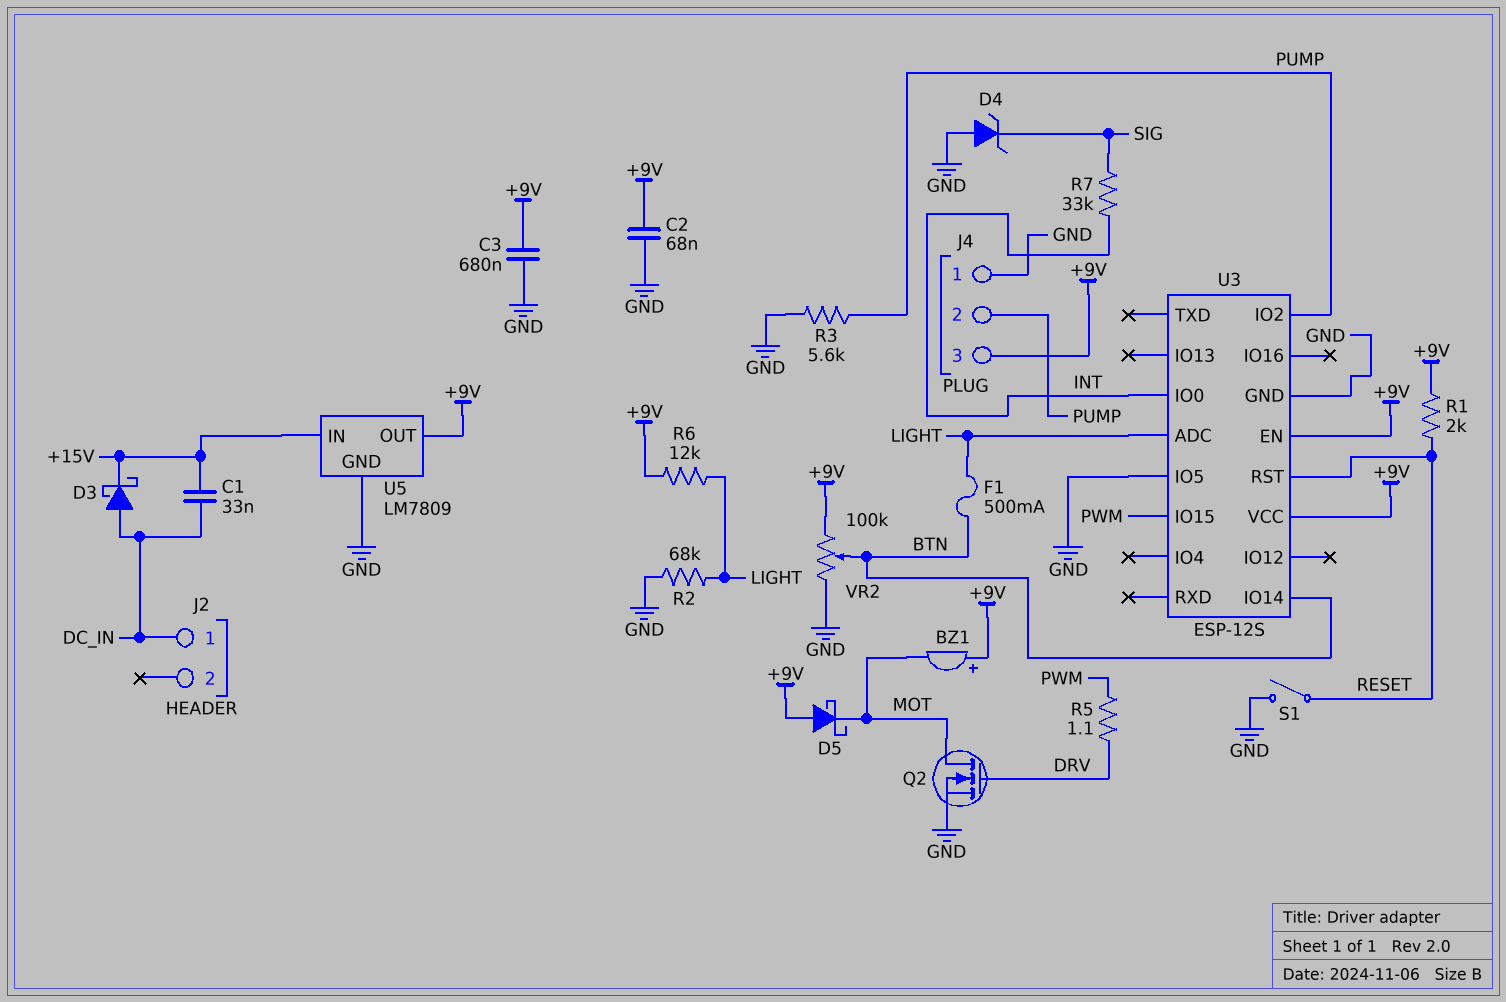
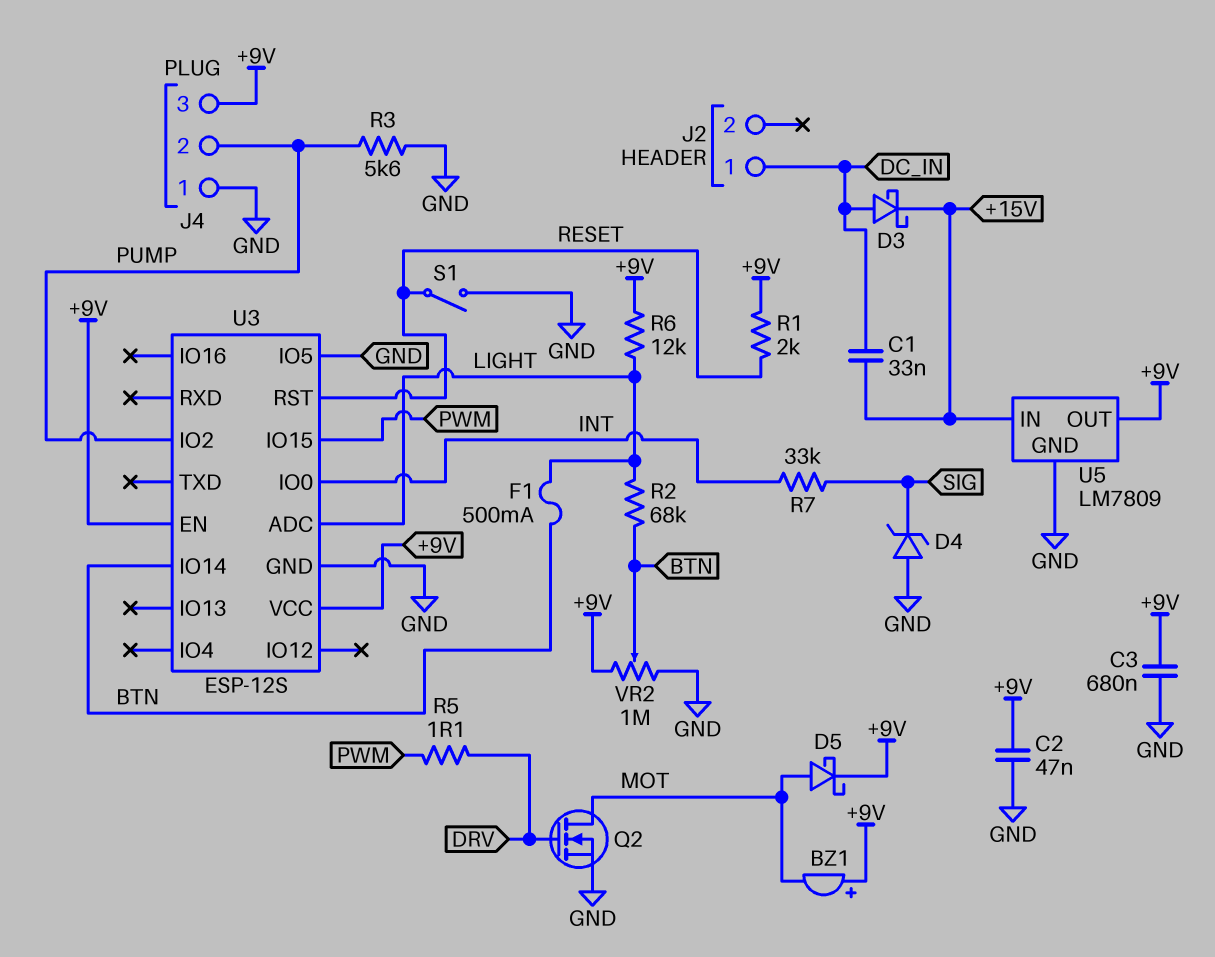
C2: 68nF (+9V, GND) -> 47nF (+9V, GND)
D5: schottky (A +9V, K MOT) -> schottky (A MOT, K +9V)
R2: 68k (GND, LIGHT) -> 68k (BTN, LIGHT)
VR2: 100k (+9V, GND, wiper BTN) -> 1M (+9V, GND, wiper BTN)

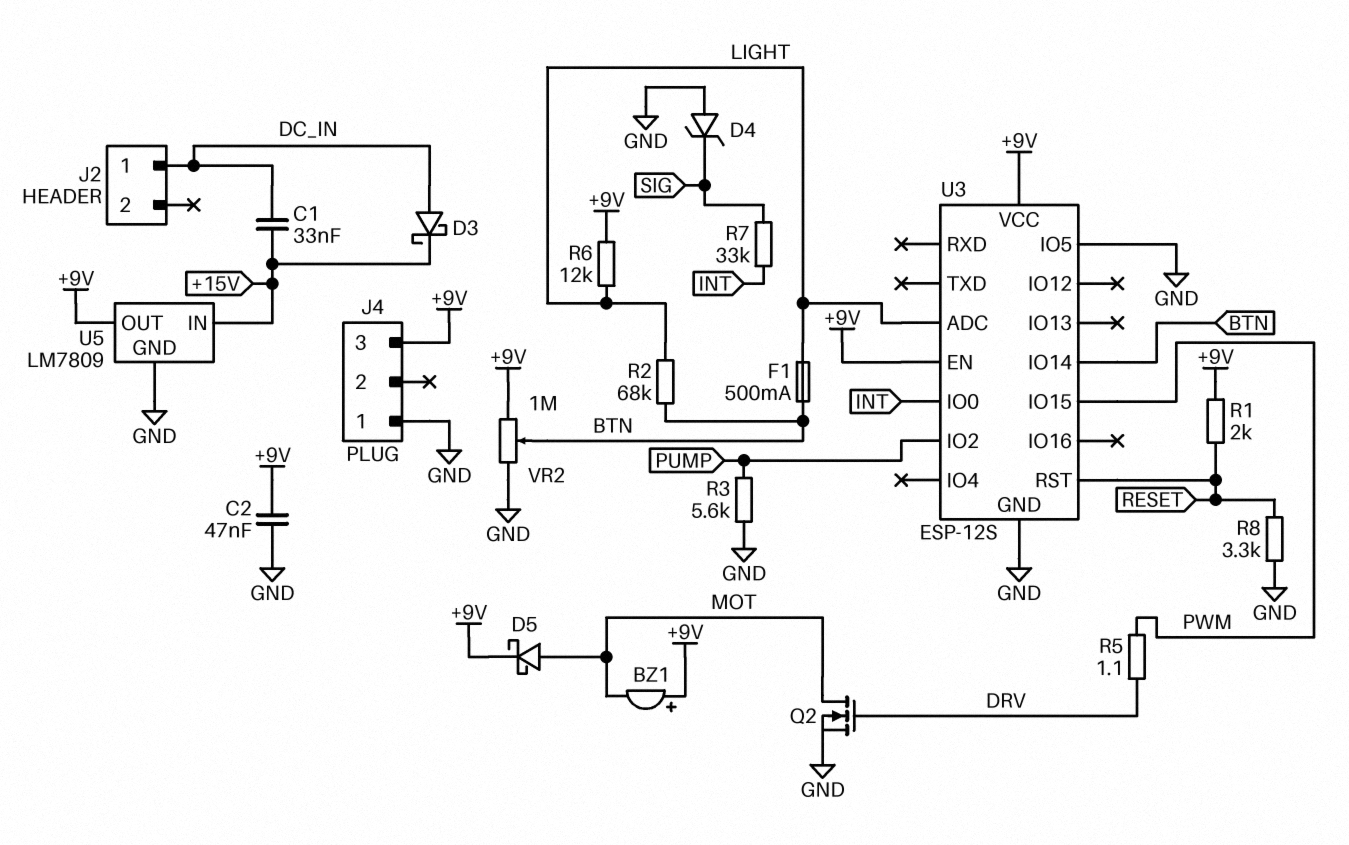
C3: 680nF (+9V, GND) -> none
J4 pin 2: PUMP -> none
R8: none -> 3.3k (GND, RESET)
S1: switch (GND, RESET) -> none

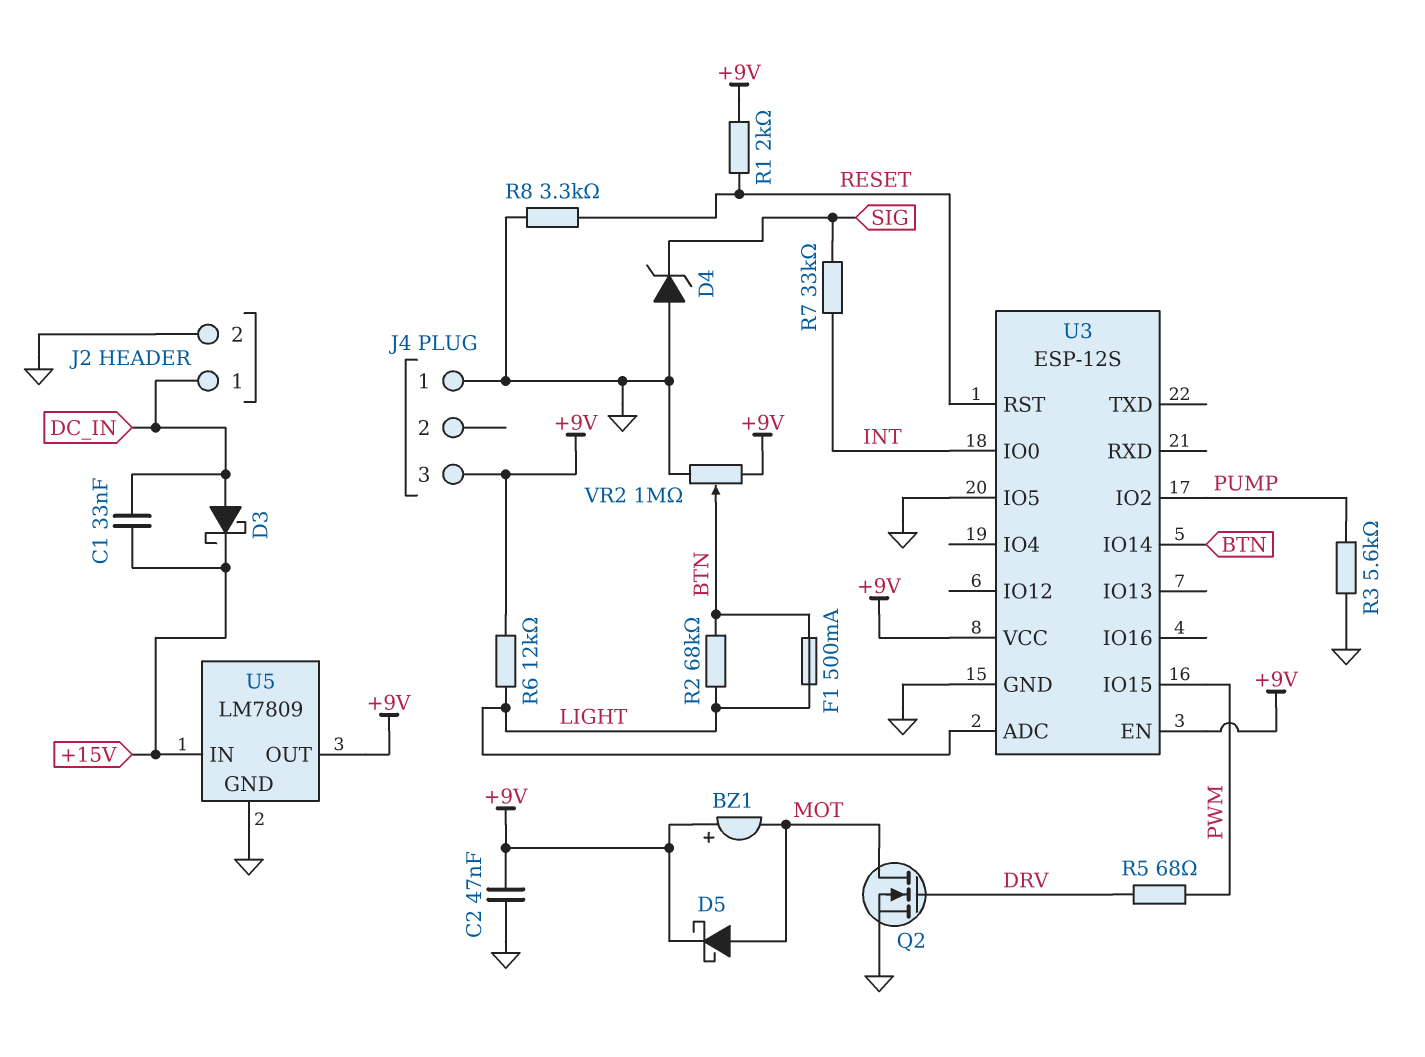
J2 pin 2: none -> GND
R5: 1.1 (DRV, PWM) -> 68 (DRV, PWM)

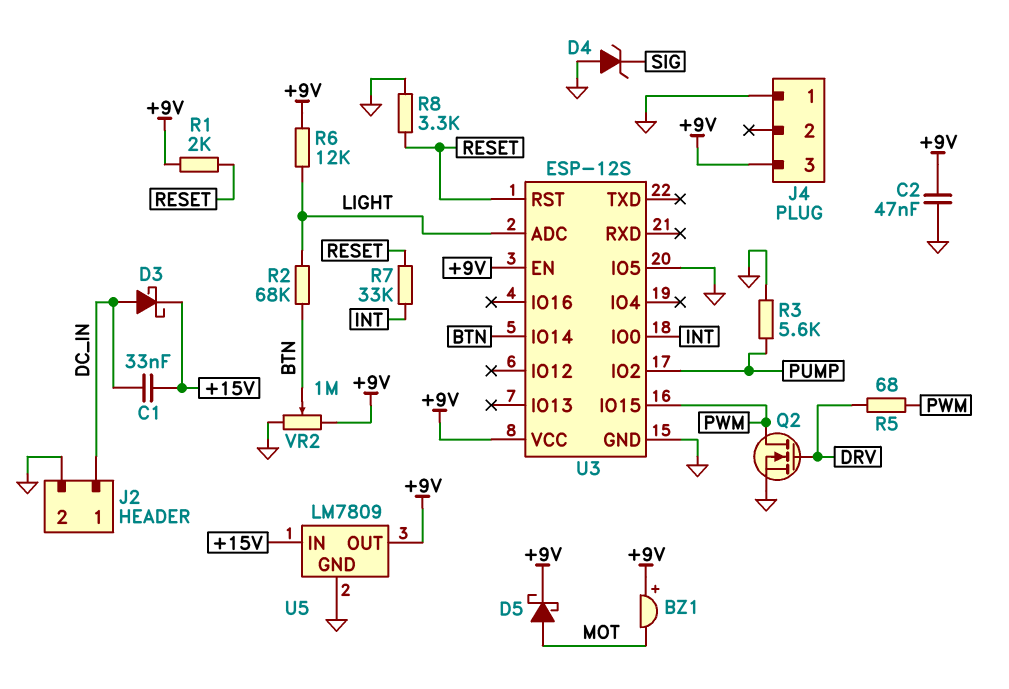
F1: 500mA (BTN, LIGHT) -> none
Q2: NMOS (G DRV, D MOT, S GND) -> NMOS (G DRV, D PWM, S GND)
R7: 33k (INT, SIG) -> 33k (INT, RESET)

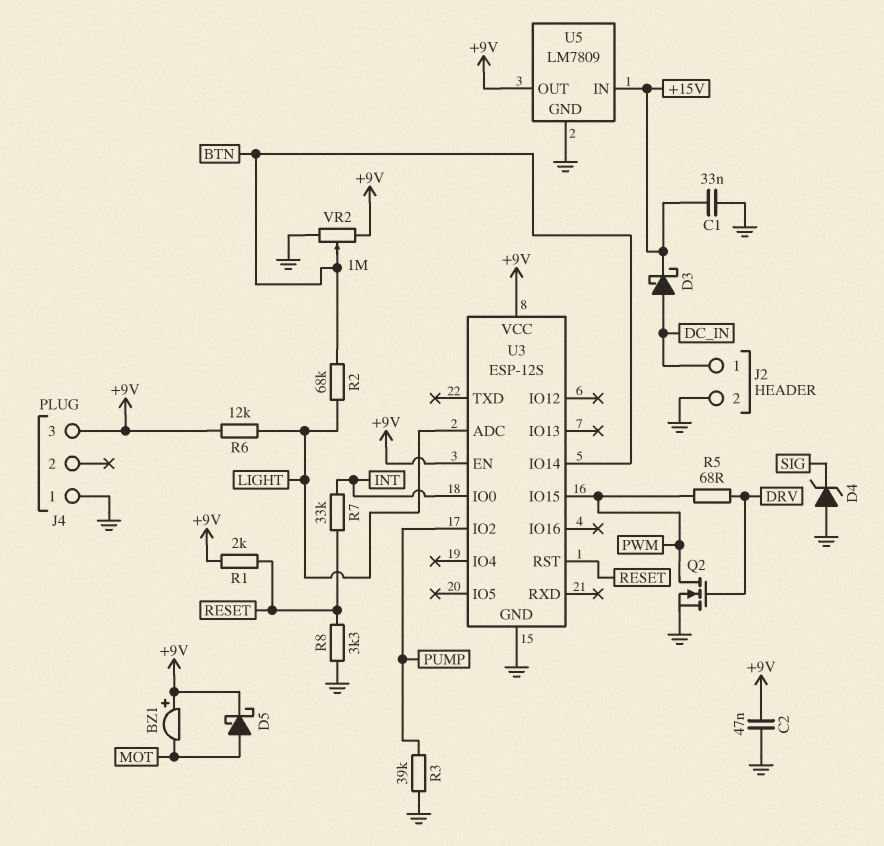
C1: 33nF (+15V, DC_IN) -> 33nF (+15V, GND)
R3: 5.6k (GND, PUMP) -> 39k (GND, PUMP)
U3 pin IO5: GND -> none

